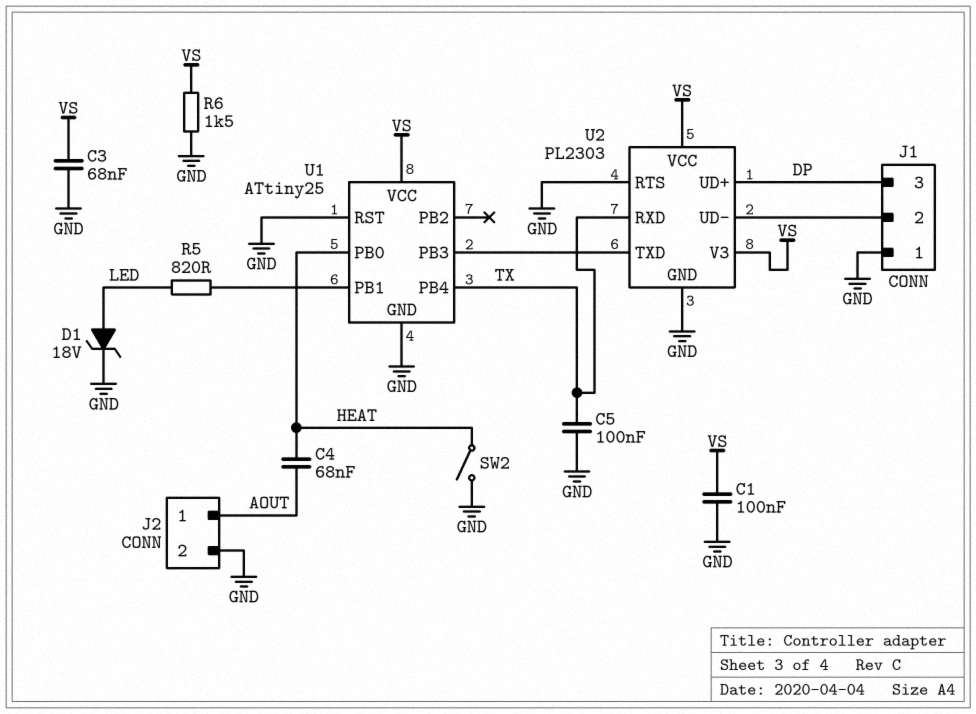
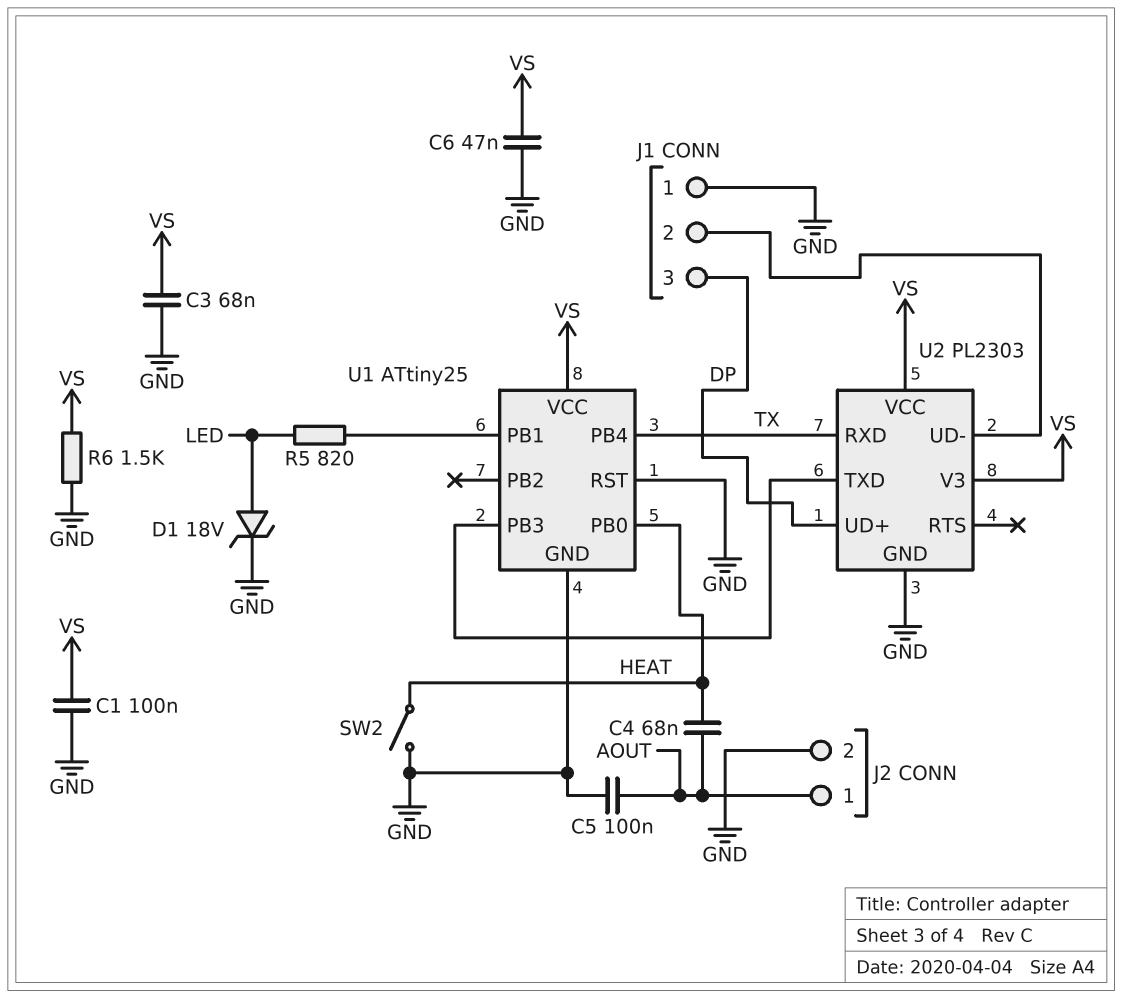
C5: 100nF (GND, TX) -> 100nF (AOUT, GND)
C6: none -> 47nF (GND, VS)
U2 pin RTS: GND -> none

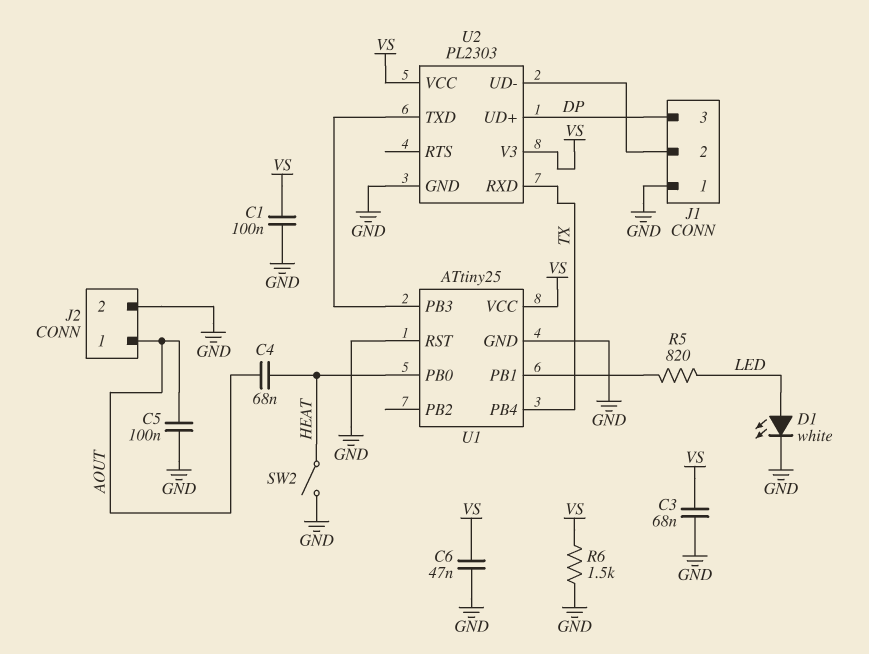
D1: zener 18V (A LED, K GND) -> LED white (A LED, K GND)

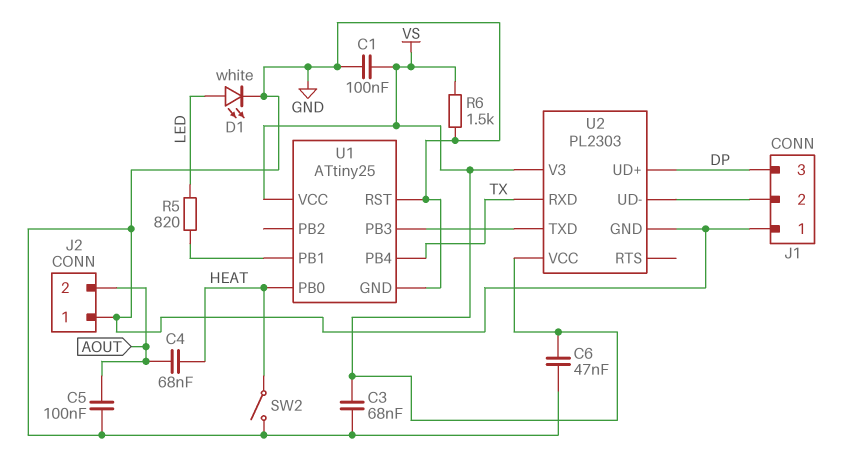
J2 pin 1: AOUT -> GND
J2 pin 2: GND -> AOUT

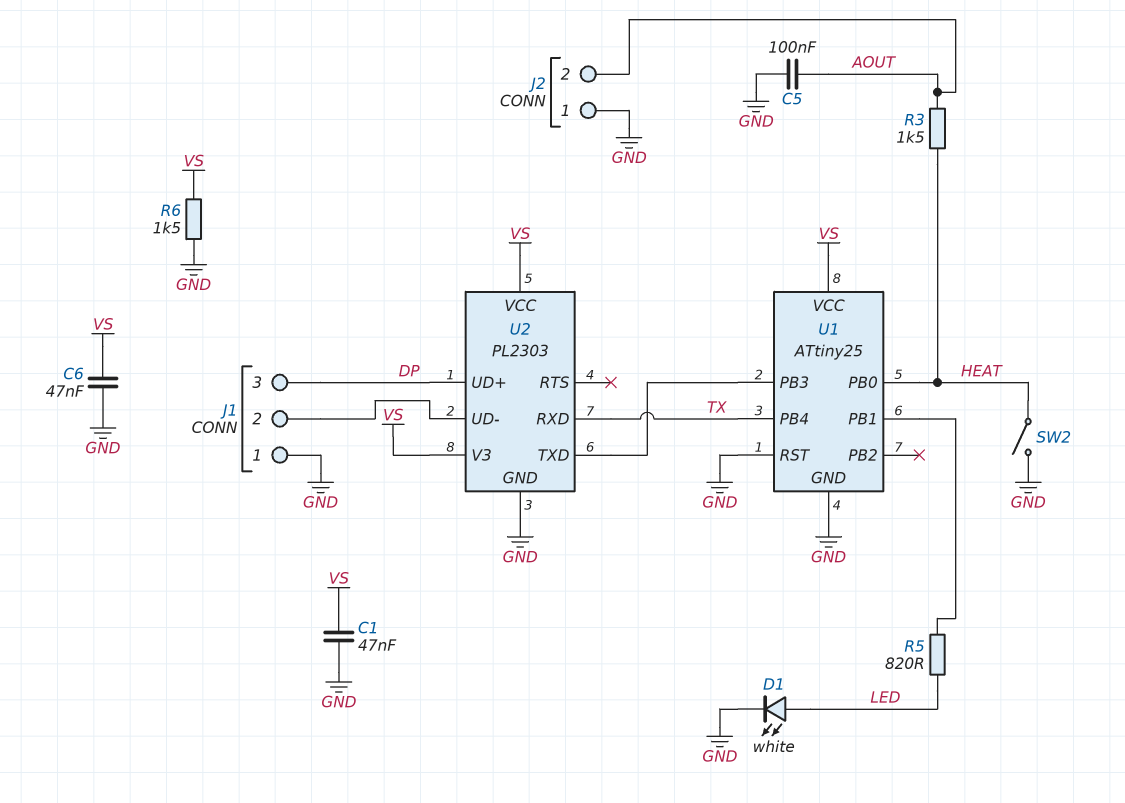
C1: 100nF (GND, VS) -> 47nF (GND, VS)
C3: 68nF (GND, VS) -> none
C4: 68nF (AOUT, HEAT) -> none
R3: none -> 1.5k (AOUT, HEAT)

